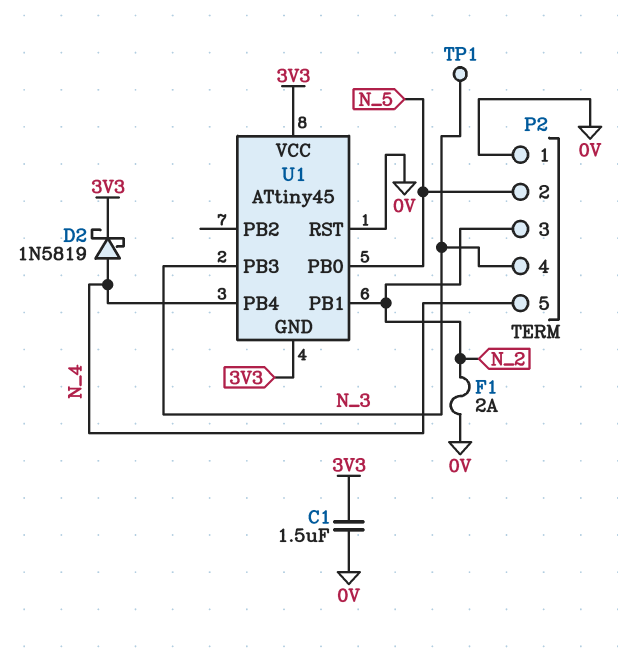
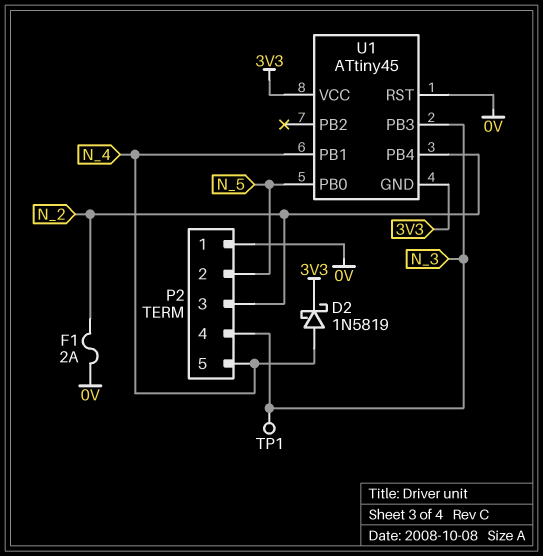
C1: 1.5uF (0V, 3V3) -> none
U1 pin PB1: N_2 -> N_4
U1 pin PB4: N_4 -> N_2

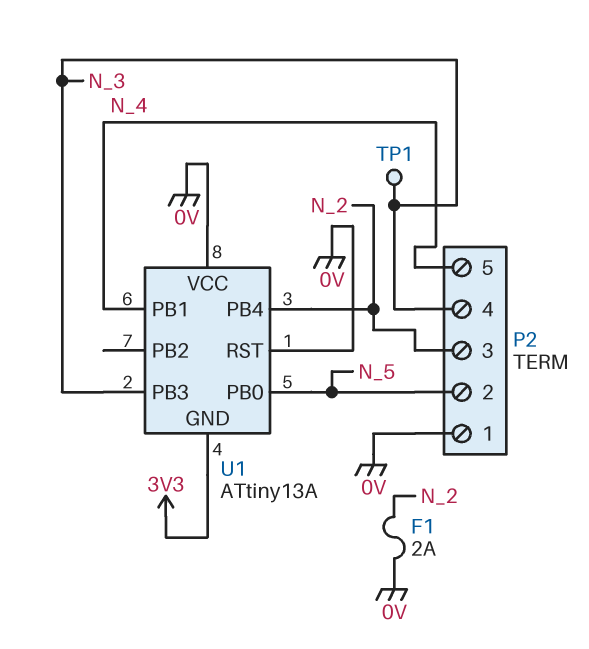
D2: schottky 1N5819 (A N_4, K 3V3) -> none
U1: ATtiny45 -> ATtiny13A
U1 pin VCC: 3V3 -> 0V

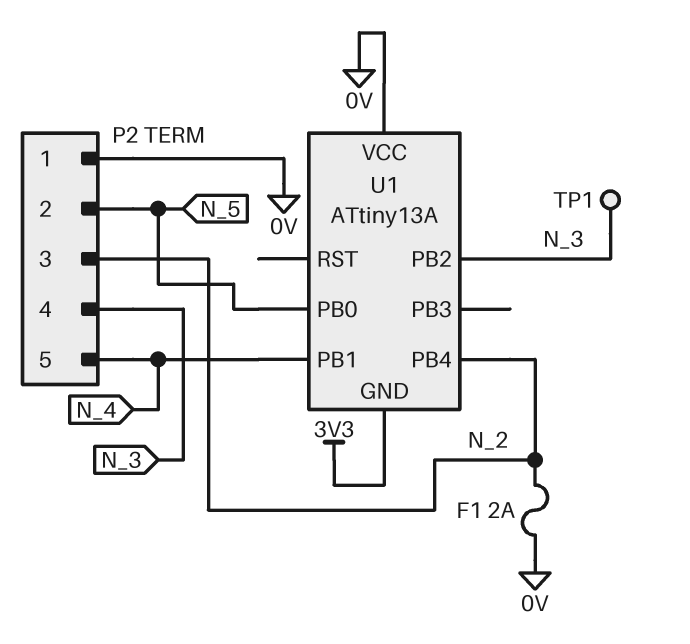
U1 pin PB2: none -> N_3
U1 pin PB3: N_3 -> none
U1 pin RST: 0V -> none

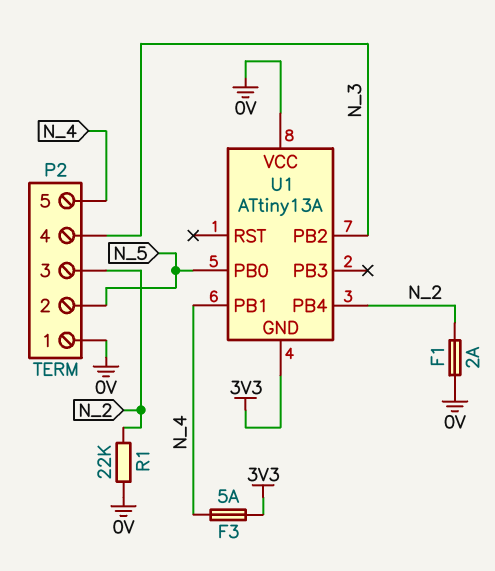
F3: none -> 5A (3V3, N_4)
R1: none -> 22k (0V, N_2)
TP1: test point (N_3) -> none

